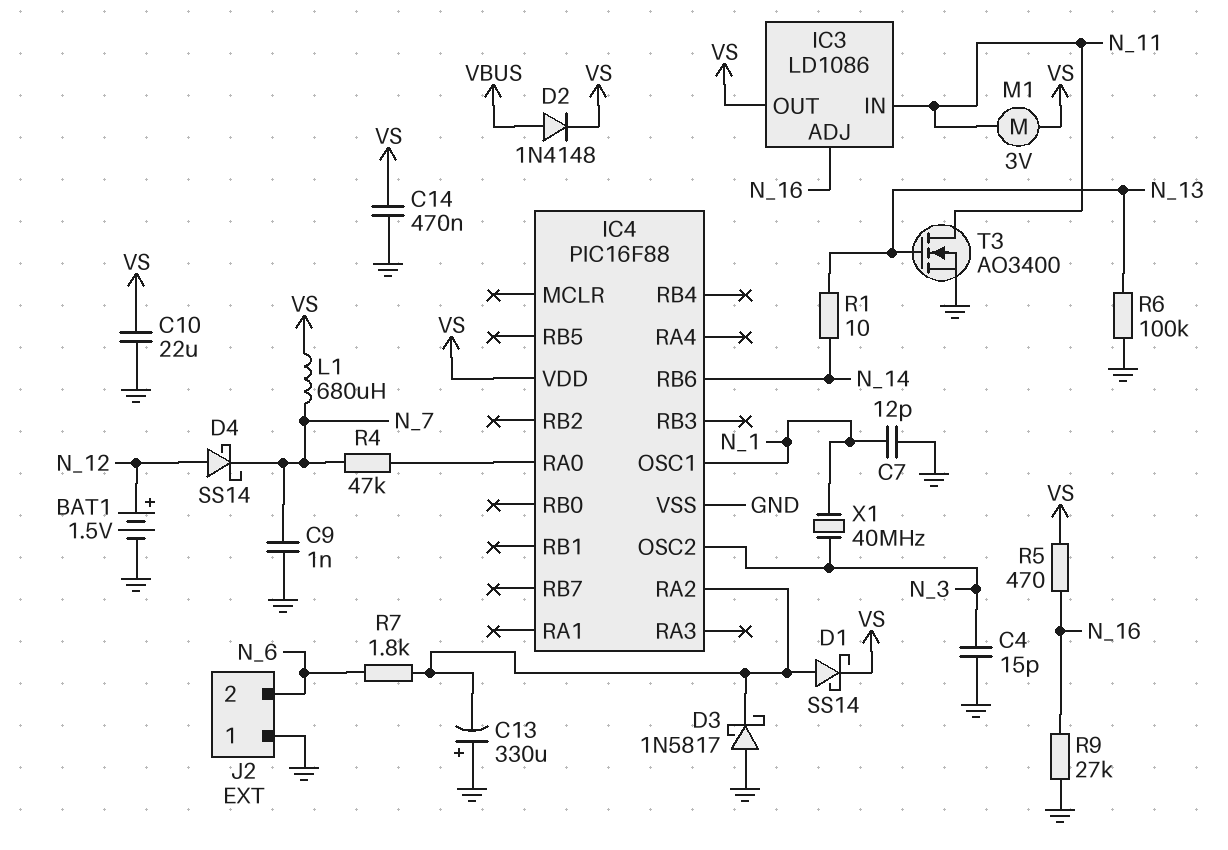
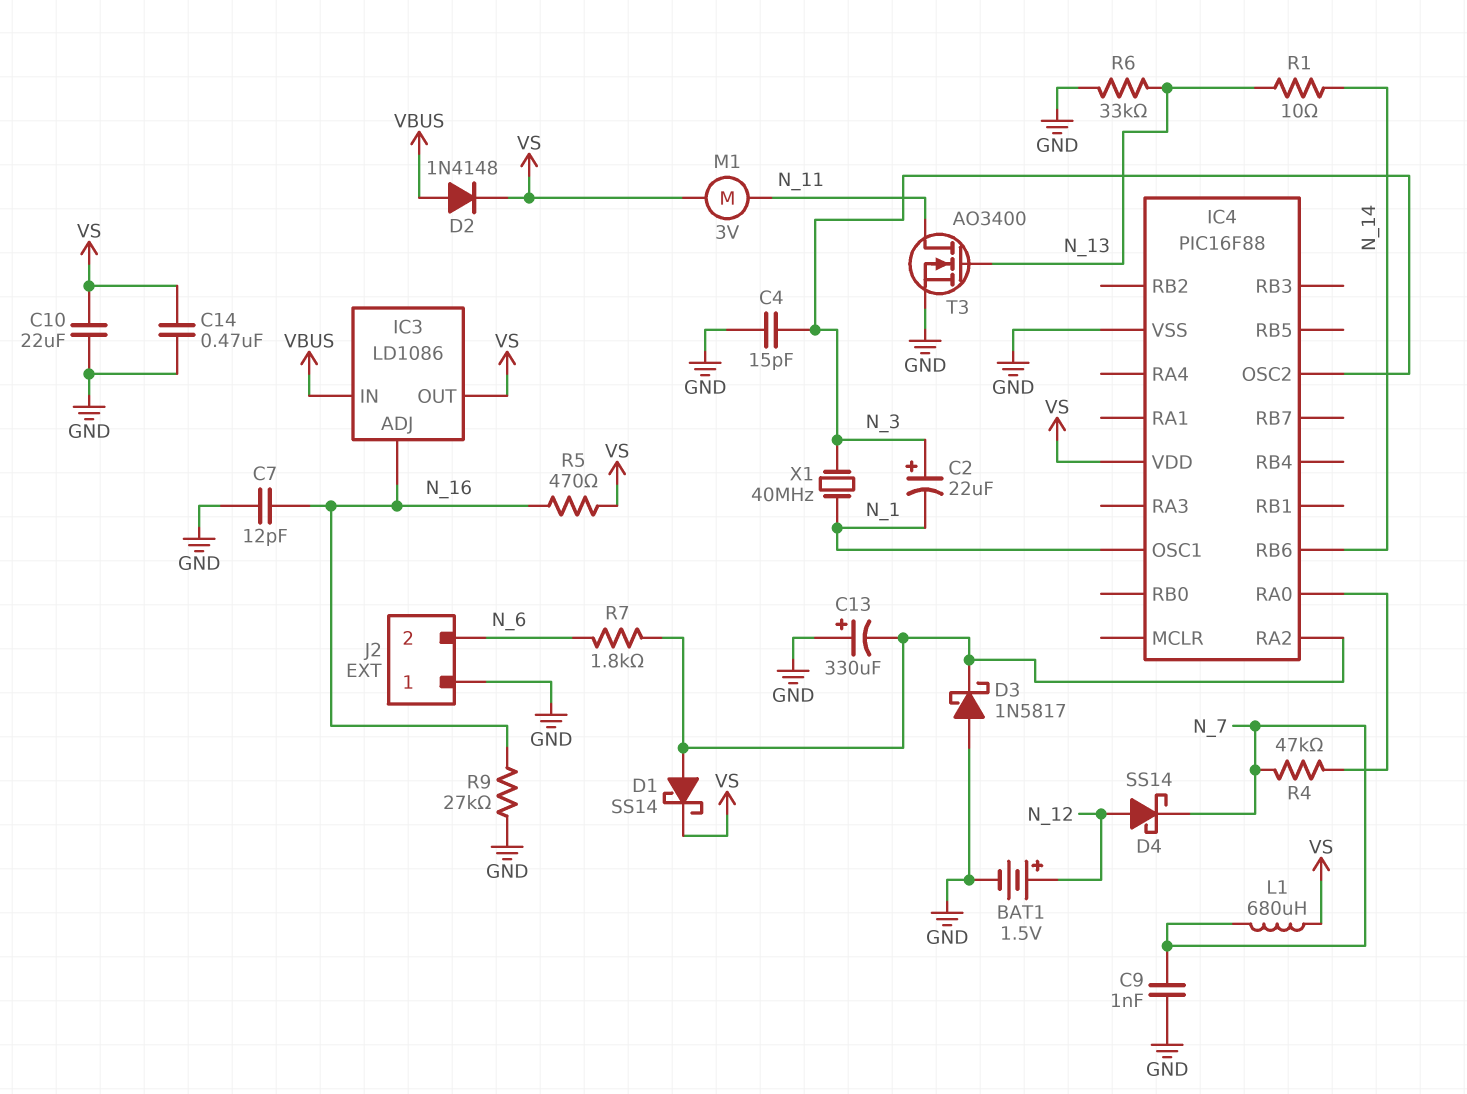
C2: none -> 22uF (plus N_3, minus N_1)
C7: 12pF (GND, N_1) -> 12pF (GND, N_16)
IC3 pin IN: N_11 -> VBUS
R6: 100k (GND, N_13) -> 33k (GND, N_13)

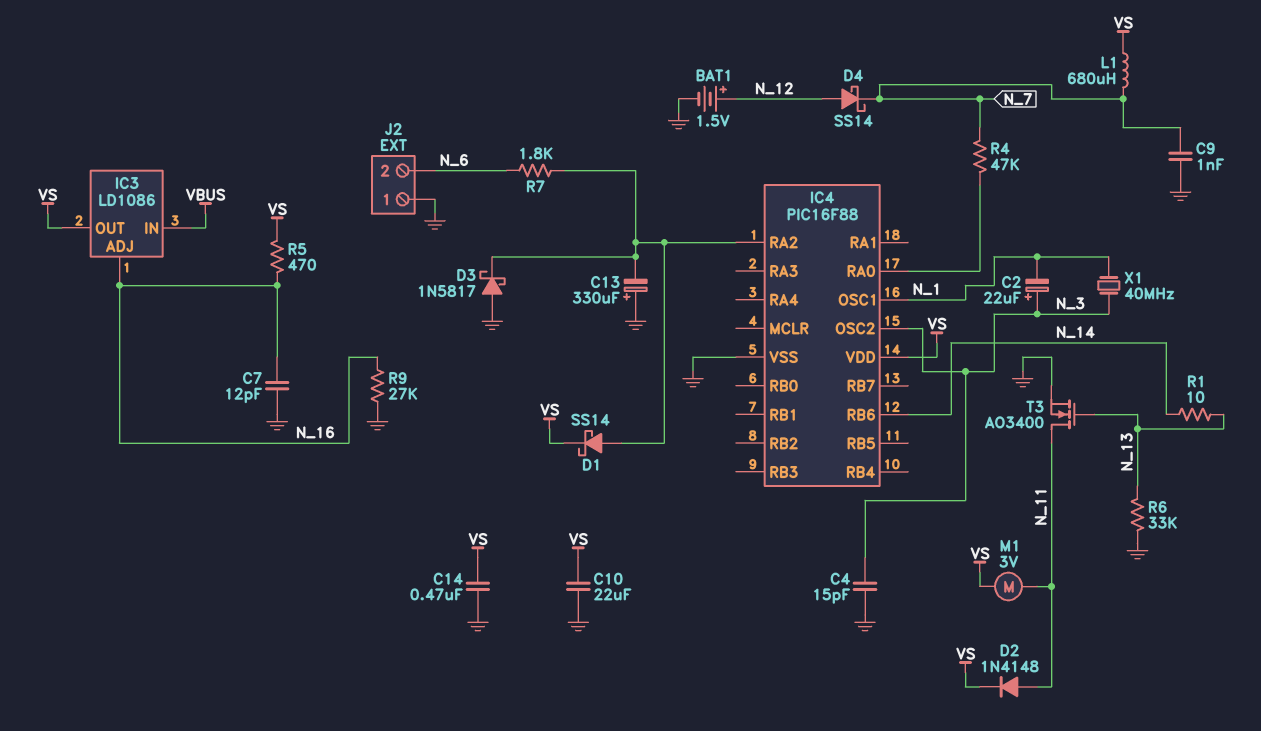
D2: diode 1N4148 (A VBUS, K VS) -> diode 1N4148 (A N_11, K VS)

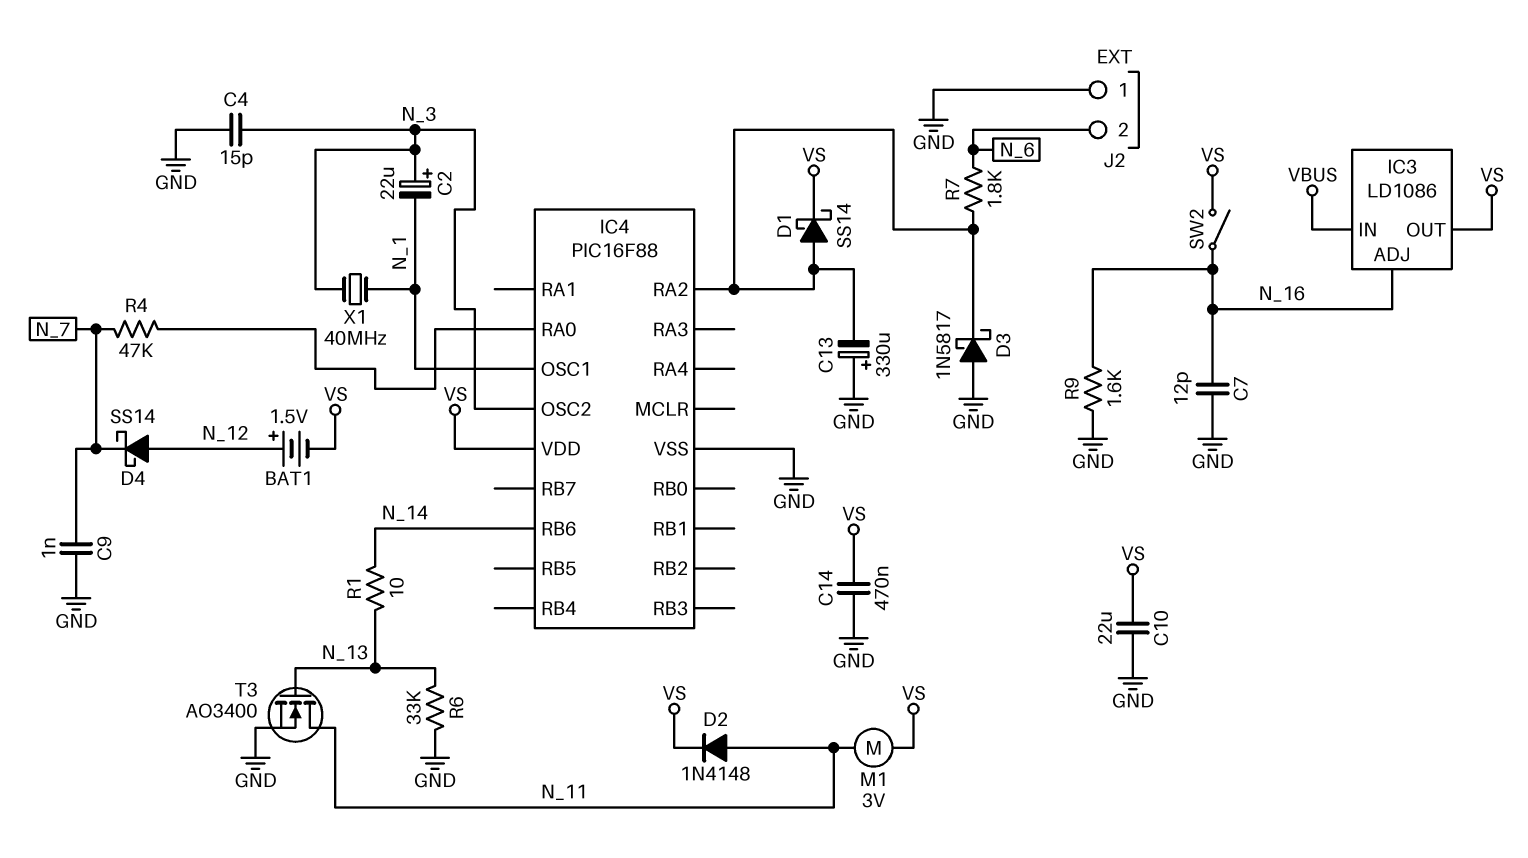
BAT1: 1.5V (plus N_12, minus GND) -> 1.5V (plus N_12, minus VS)
L1: 680uH (N_7, VS) -> none
R5: 470 (N_16, VS) -> none
R9: 27k (GND, N_16) -> 1.6k (GND, N_16)
SW2: none -> switch (N_16, VS)

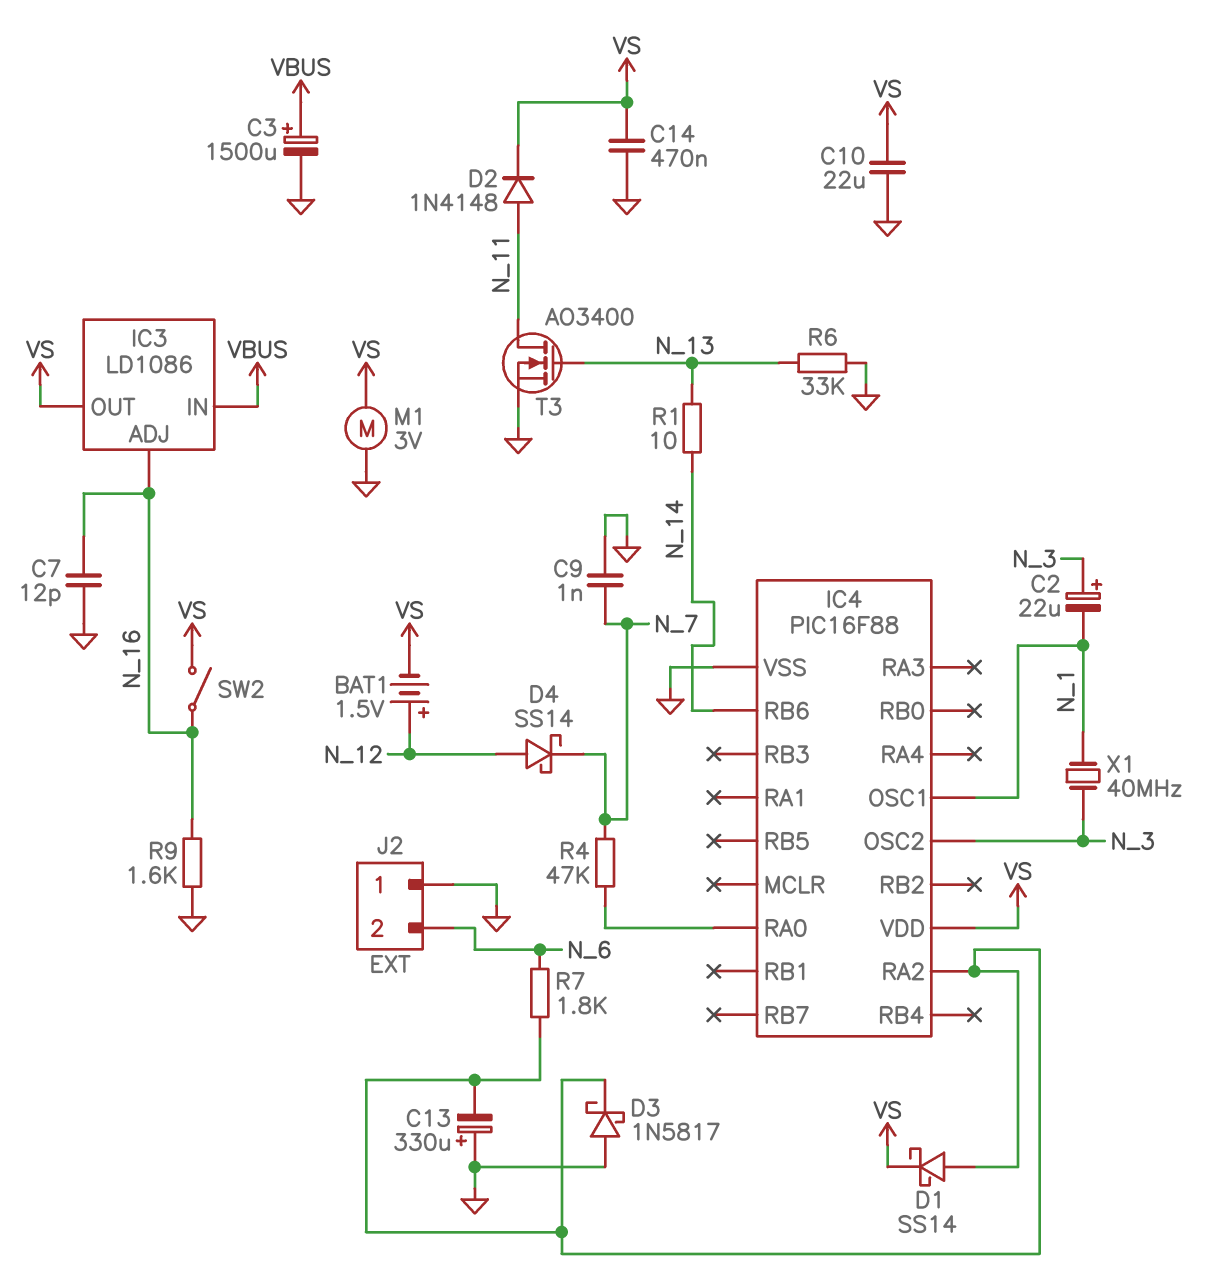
C3: none -> 1500uF (plus VBUS, minus GND)
C4: 15pF (GND, N_3) -> none
M1: motor 3V (N_11, VS) -> motor 3V (GND, VS)

